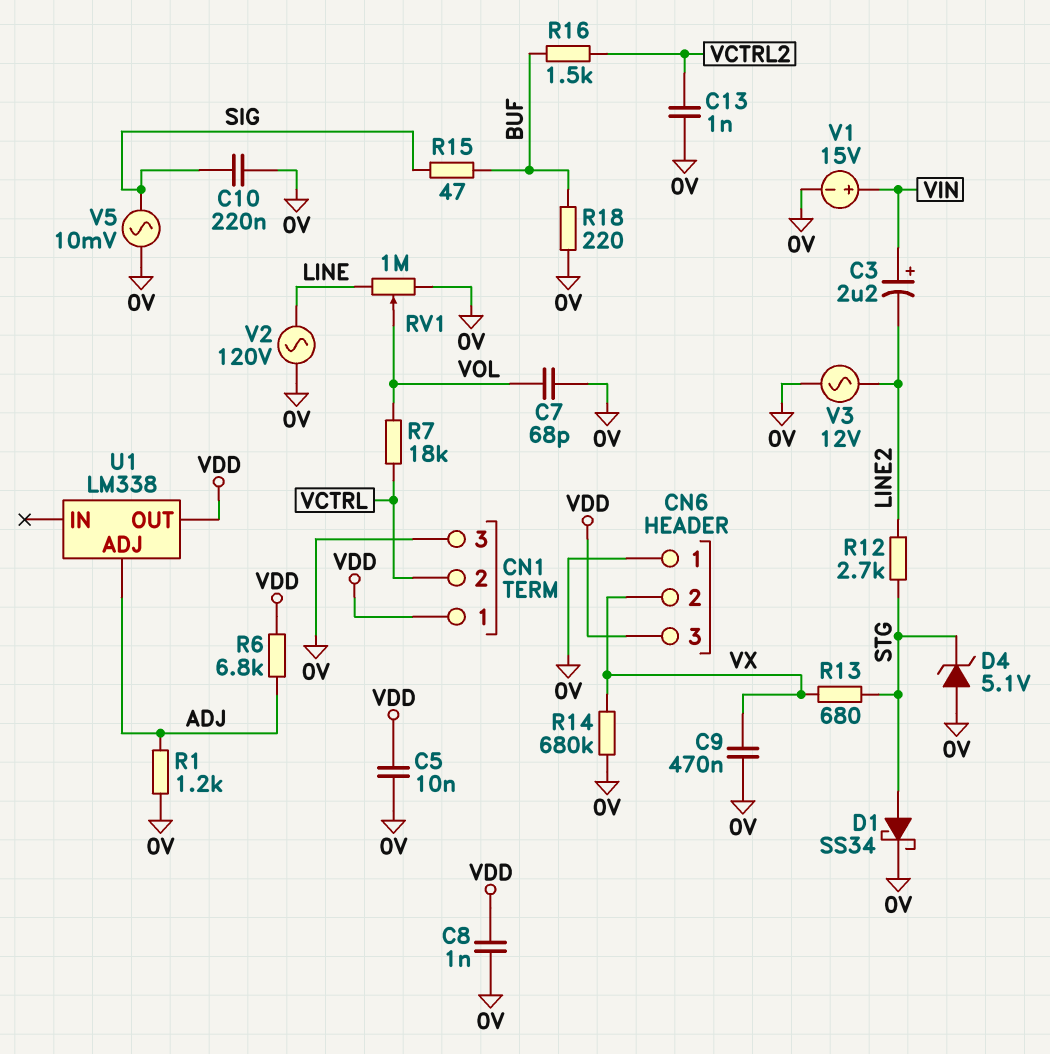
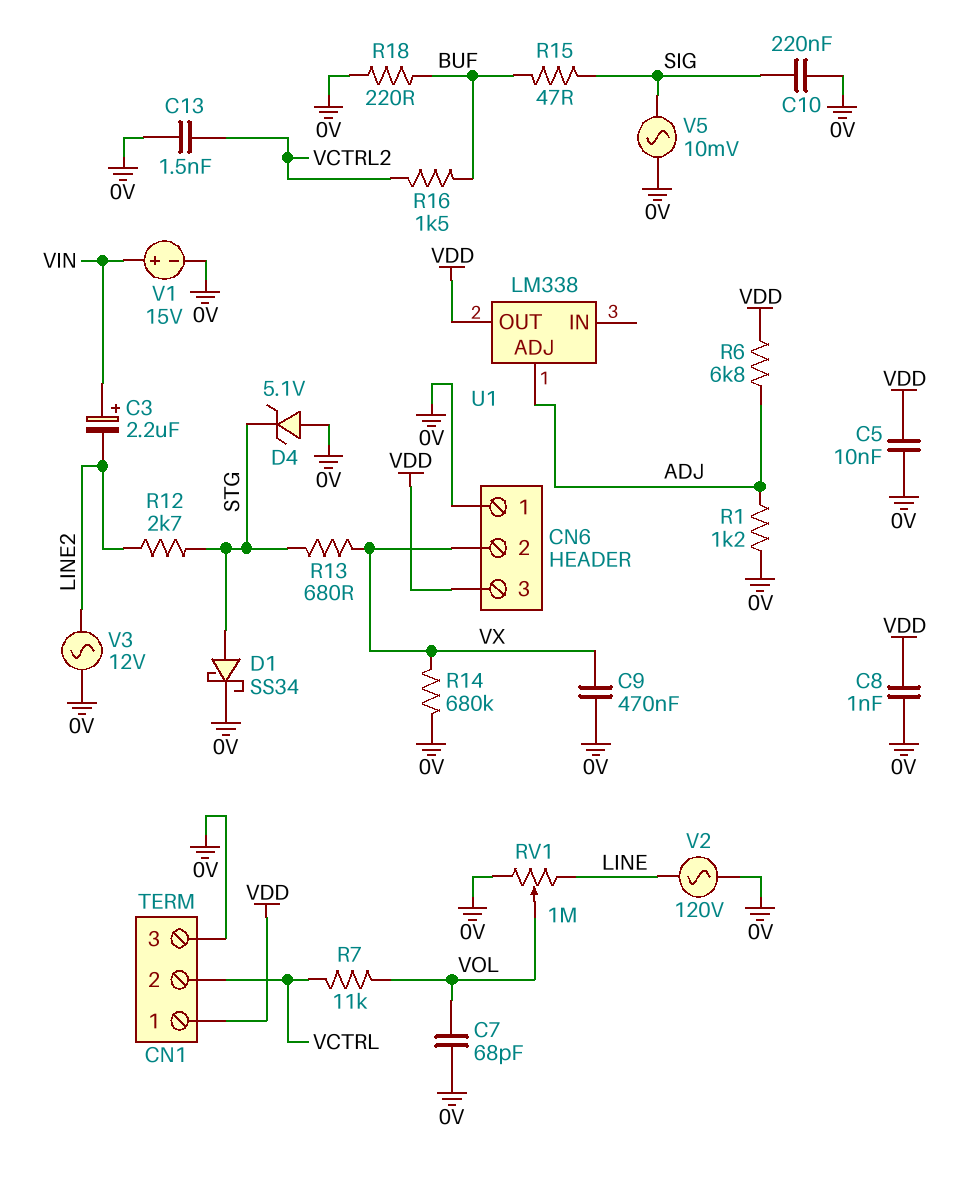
C13: 1nF (0V, VCTRL2) -> 1.5nF (0V, VCTRL2)
R7: 18k (VCTRL, VOL) -> 11k (VCTRL, VOL)

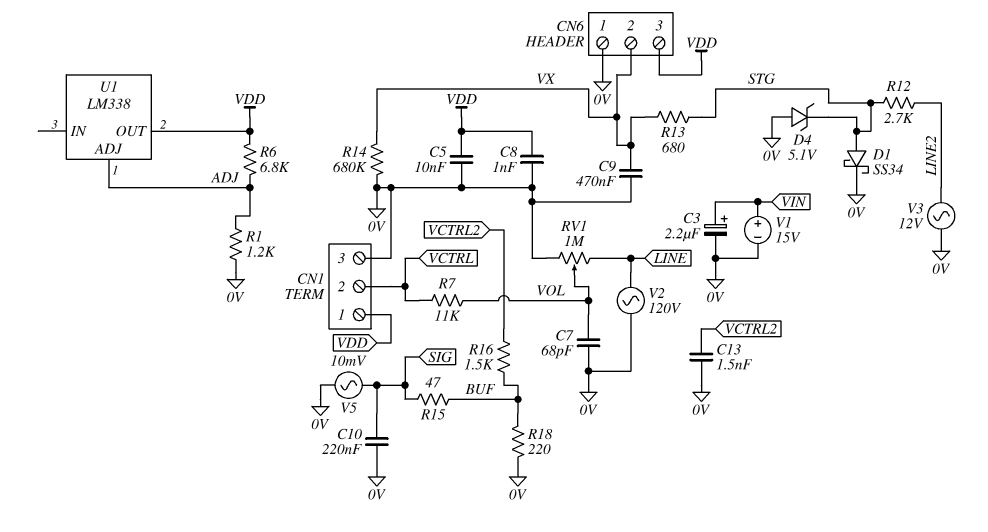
C3: 2.2uF (plus VIN, minus LINE2) -> 2.2uF (plus VIN, minus 0V)

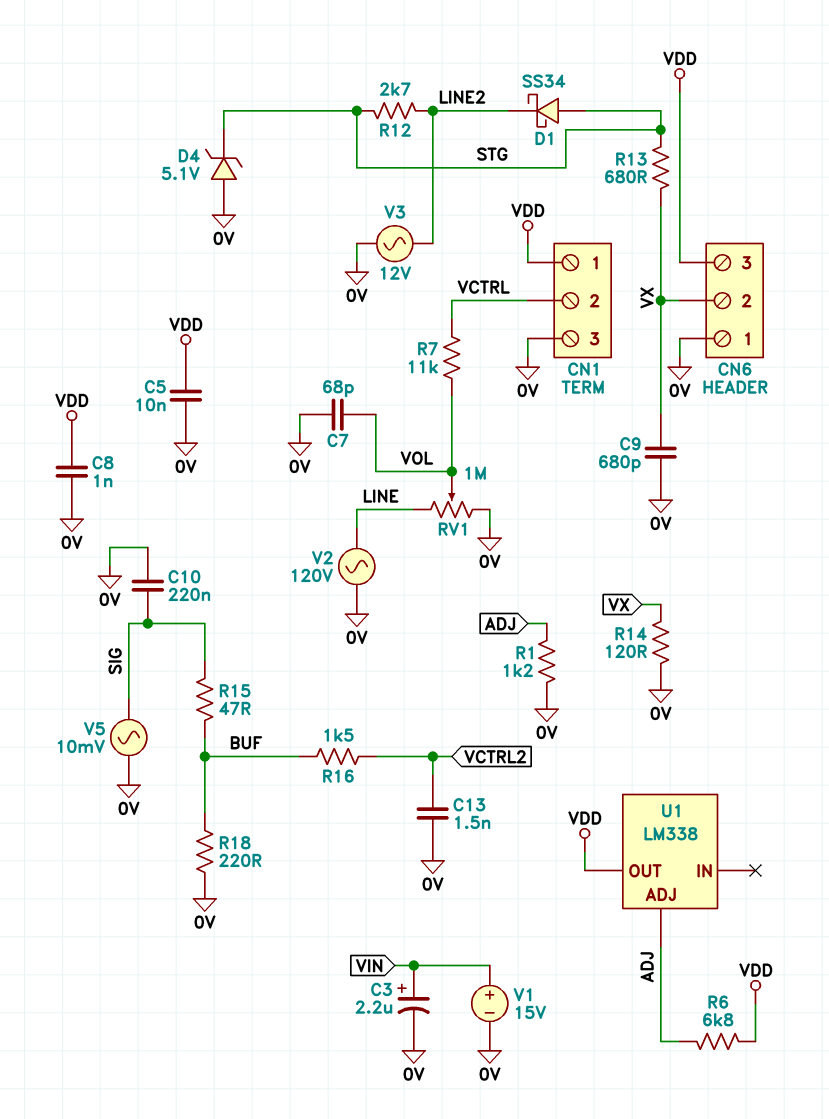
C9: 470nF (0V, VX) -> 680pF (0V, VX)
D1: schottky SS34 (A STG, K 0V) -> schottky SS34 (A STG, K LINE2)
R14: 680k (0V, VX) -> 120 (0V, VX)

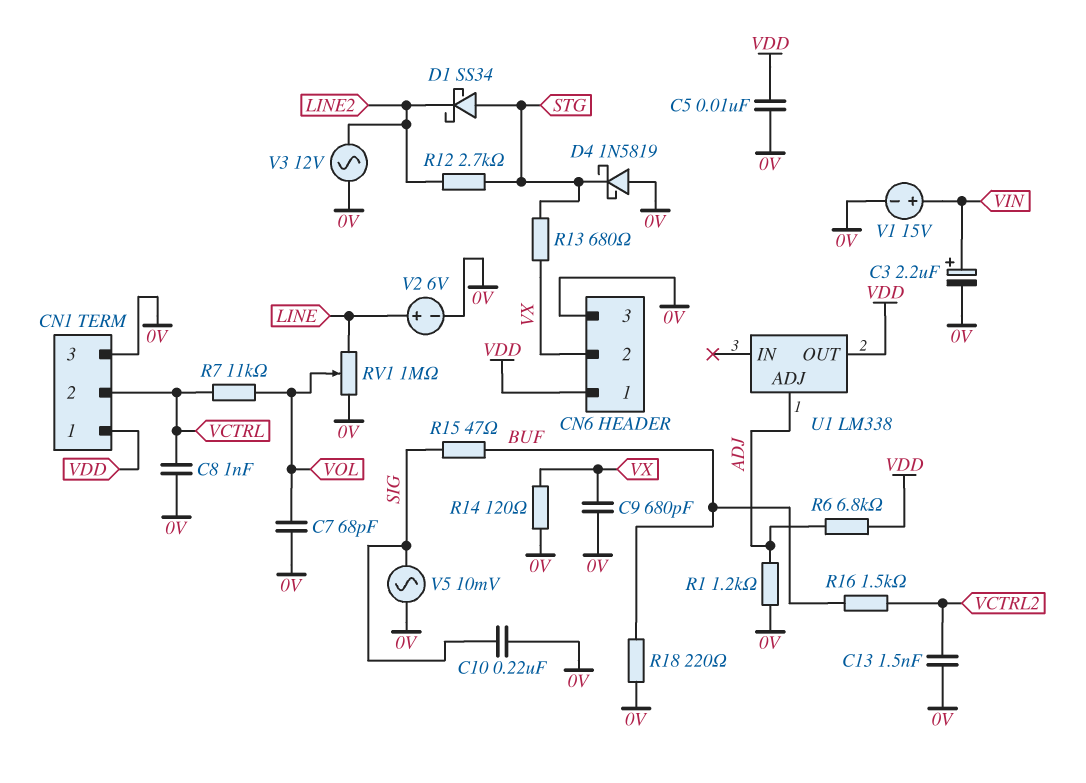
C8: 1nF (0V, VDD) -> 1nF (0V, VCTRL)
CN6 pin 1: 0V -> VDD
CN6 pin 3: VDD -> 0V
D4: zener 5.1V (A 0V, K STG) -> schottky 1N5819 (A 0V, K STG)
V2: AC 120V (0V, LINE) -> 6V (plus LINE, minus 0V)

